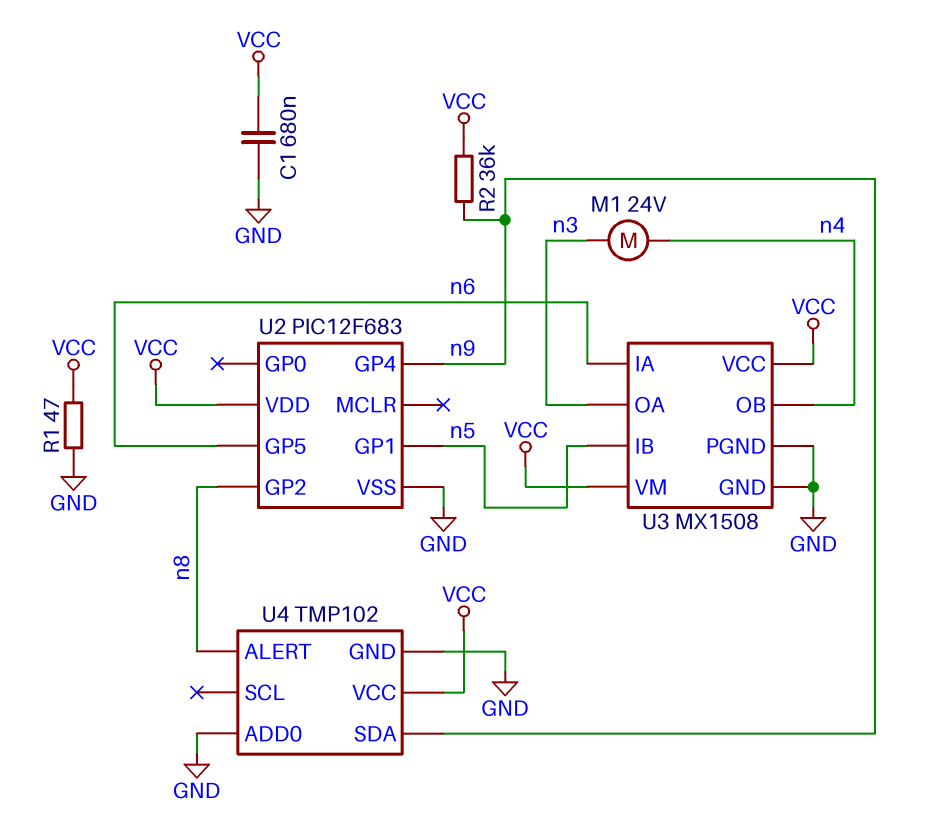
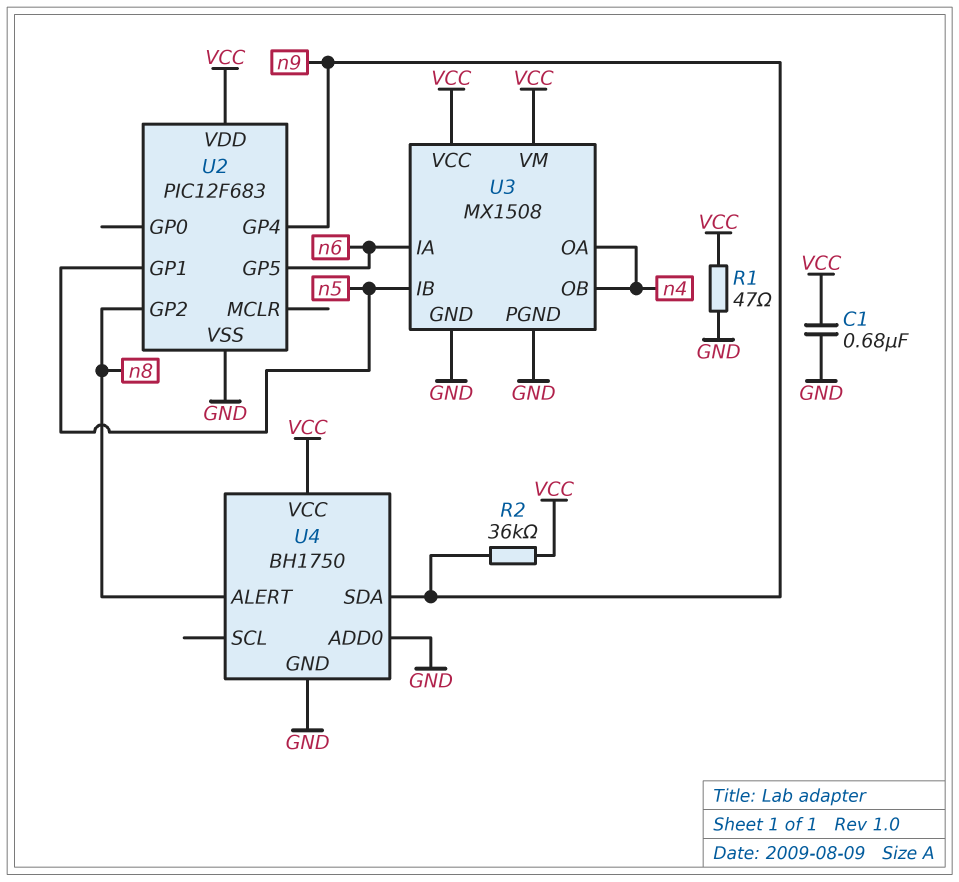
M1: motor 24V (n3, n4) -> none
U3 pin OA: n3 -> n4
U4: TMP102 -> BH1750

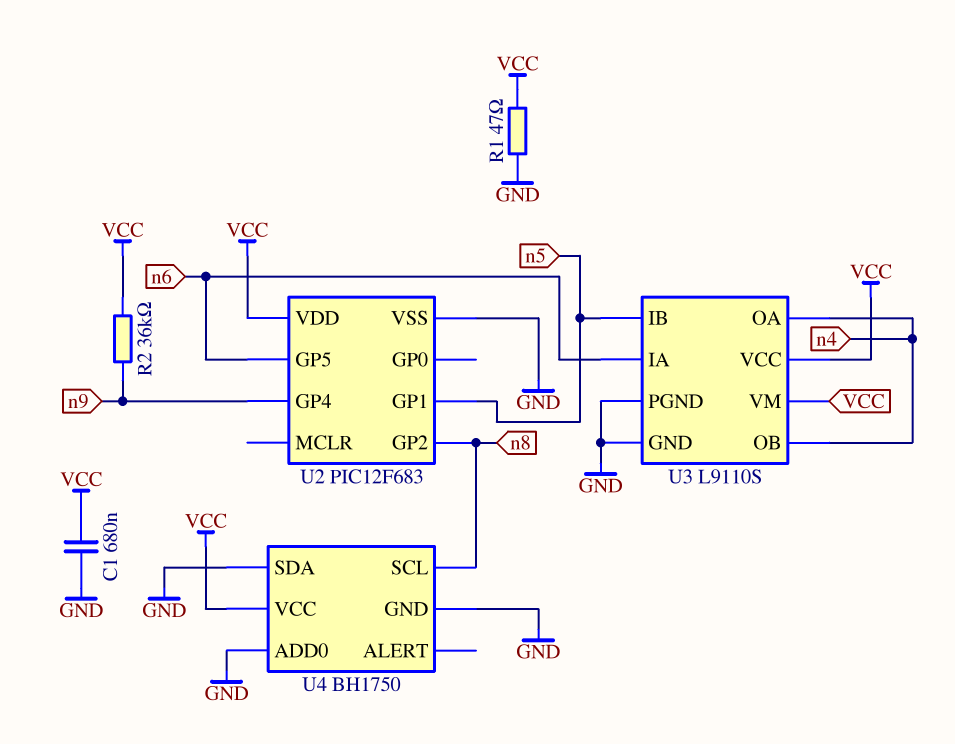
U3: MX1508 -> L9110S
U4 pin ALERT: n8 -> none
U4 pin SCL: none -> n8
U4 pin SDA: n9 -> GND

